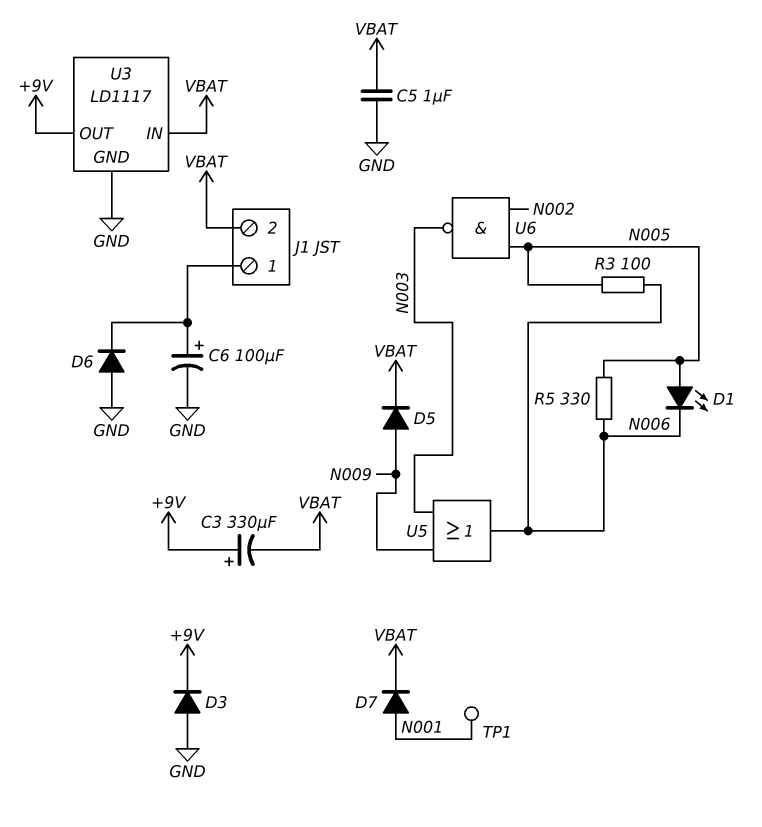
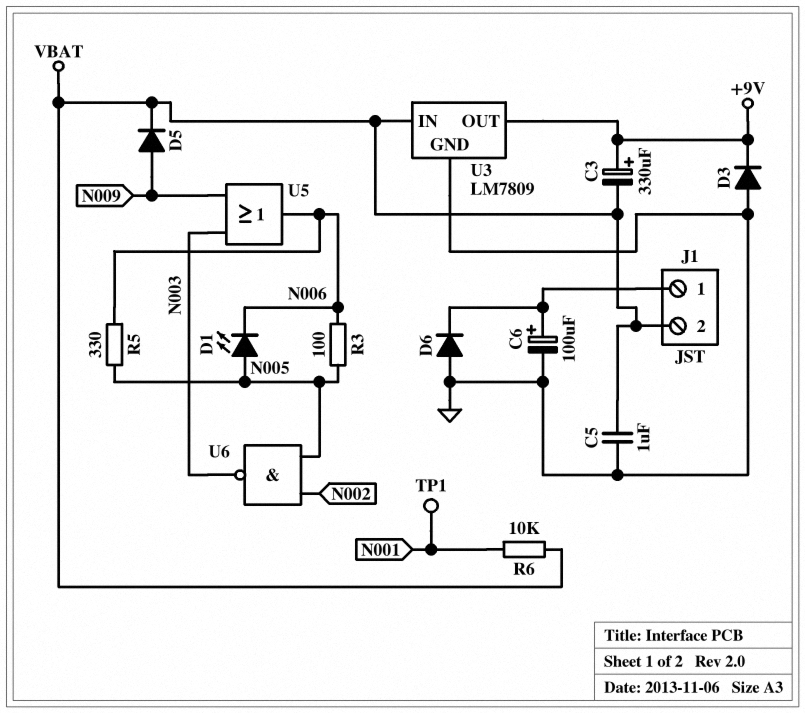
D7: diode (A N001, K VBAT) -> none
R6: none -> 10k (N001, VBAT)
U3: LD1117 -> LM7809

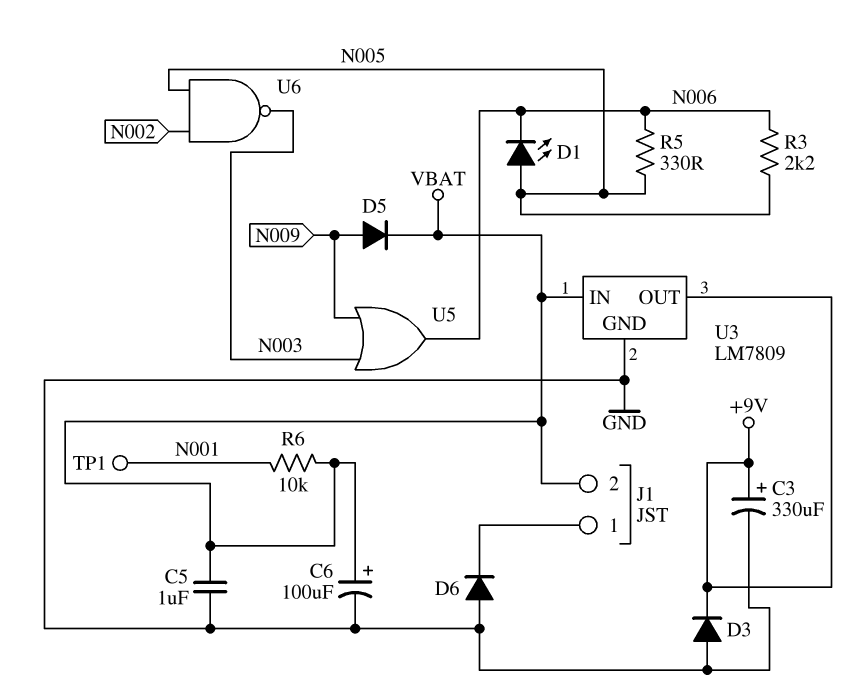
C3: 330uF (plus +9V, minus VBAT) -> 330uF (plus +9V, minus GND)
C6: 100uF (plus J1/1, minus GND) -> 100uF (plus VBAT, minus GND)
R3: 100 (N005, N006) -> 2.2k (N005, N006)

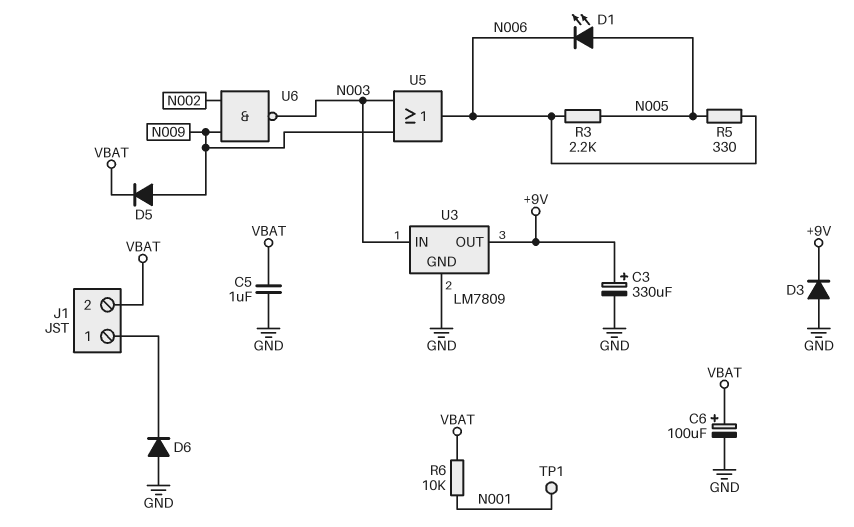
U3 pin IN: VBAT -> N003
U6: NAND (in N002, in N005, out N003) -> NAND (in N002, in N009, out N003)

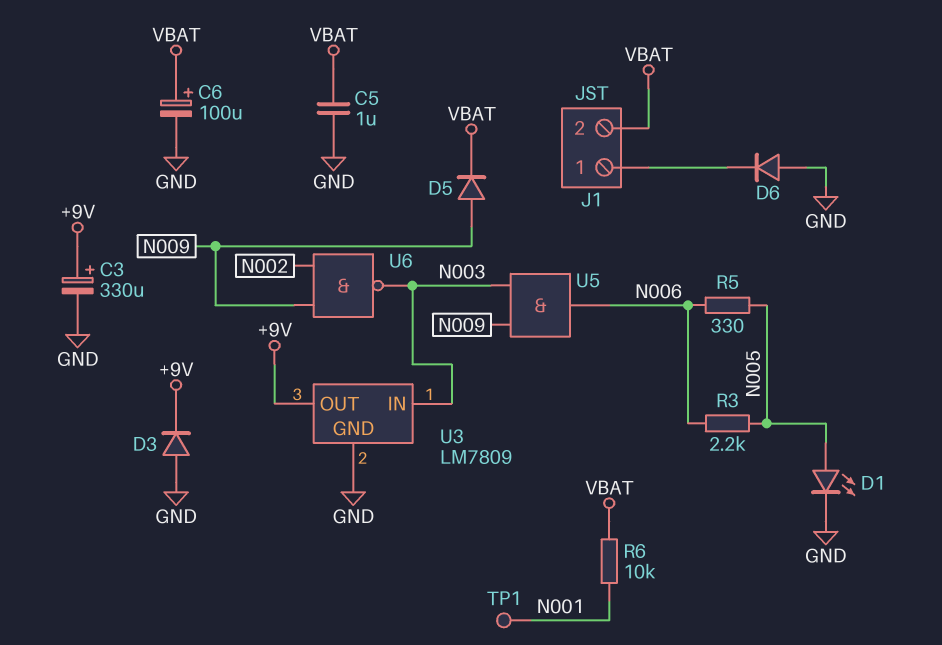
D1: LED (A N005, K N006) -> LED (A N005, K GND)
U5: OR (in N003, in N009, out N006) -> AND (in N003, in N009, out N006)

